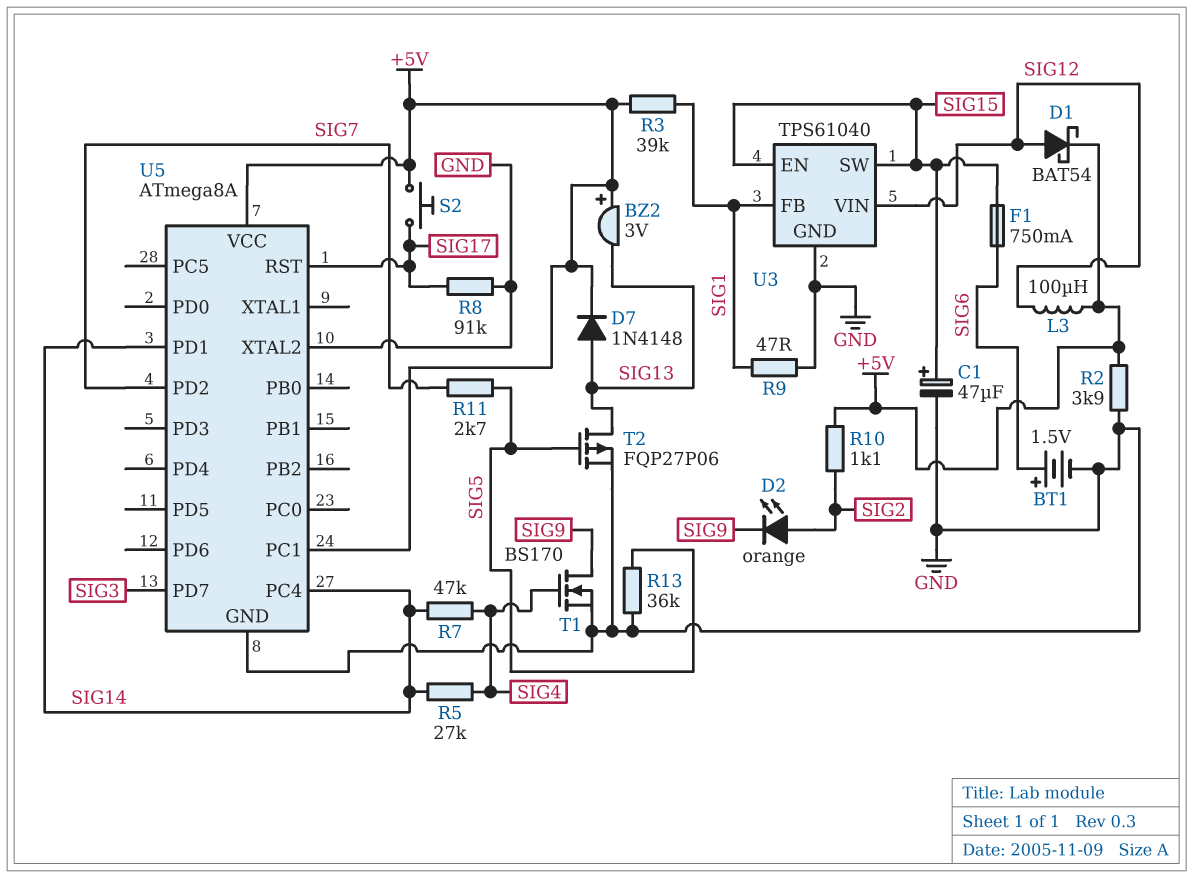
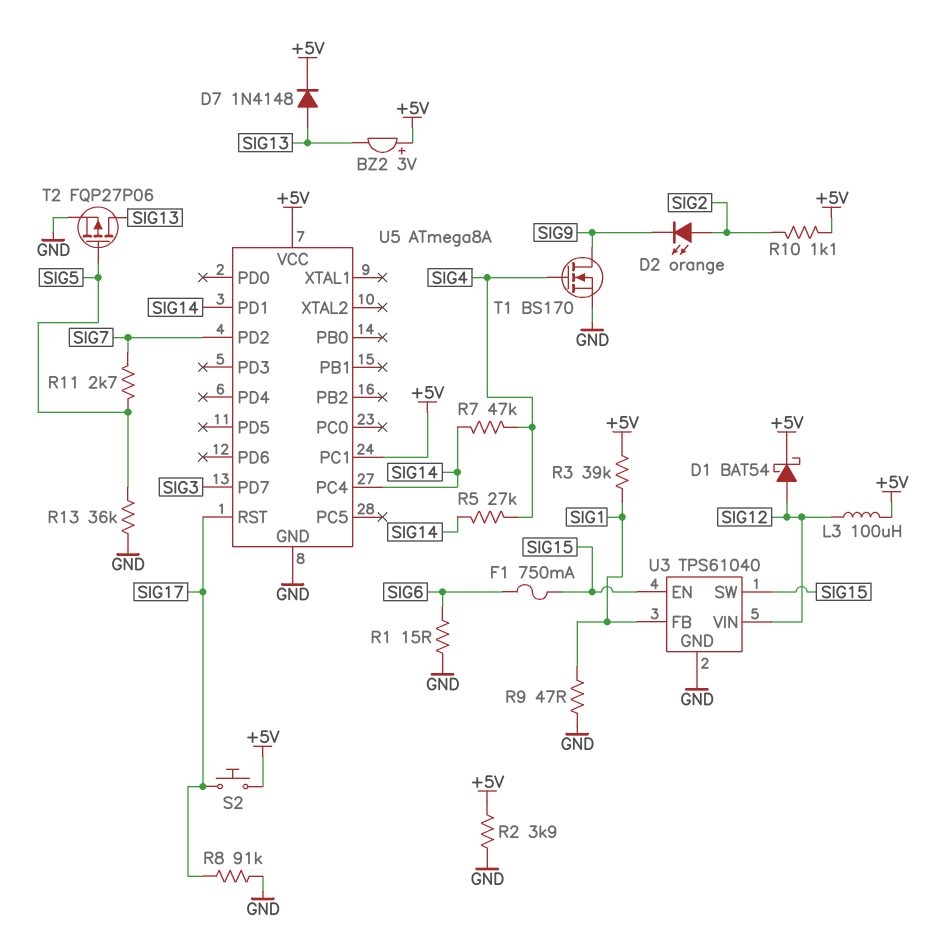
BT1: 1.5V (plus SIG6, minus GND) -> none
C1: 47uF (plus SIG15, minus GND) -> none
R1: none -> 15 (GND, SIG6)
U5 pin XTAL2: GND -> none

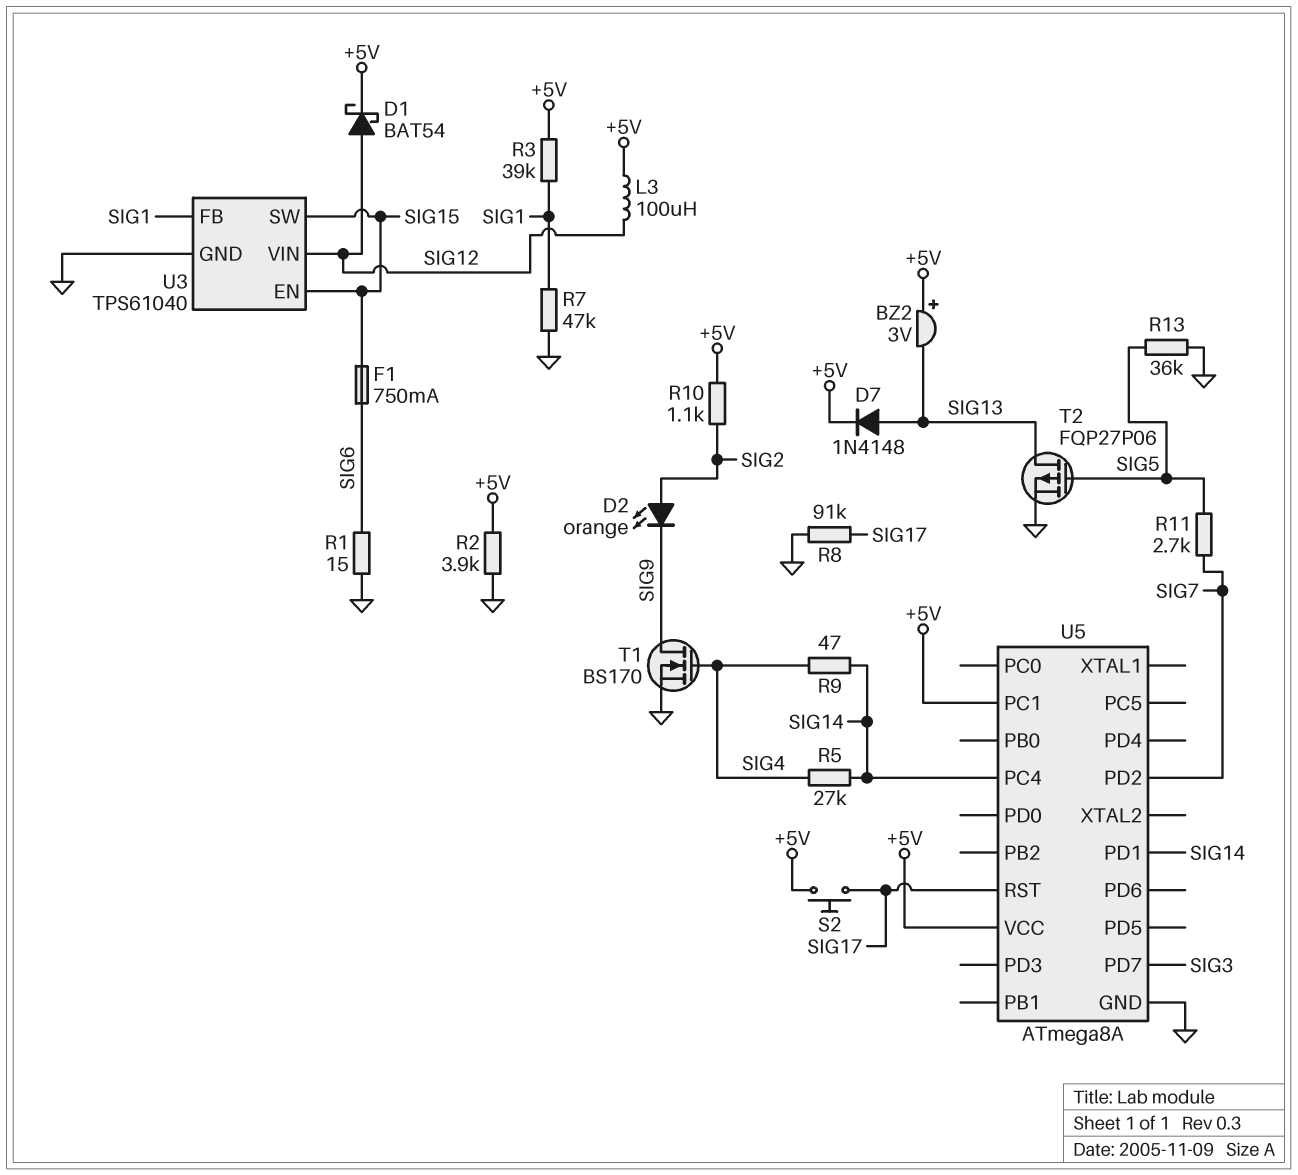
R7: 47k (SIG4, SIG14) -> 47k (GND, SIG1)
R9: 47 (GND, SIG1) -> 47 (SIG4, SIG14)

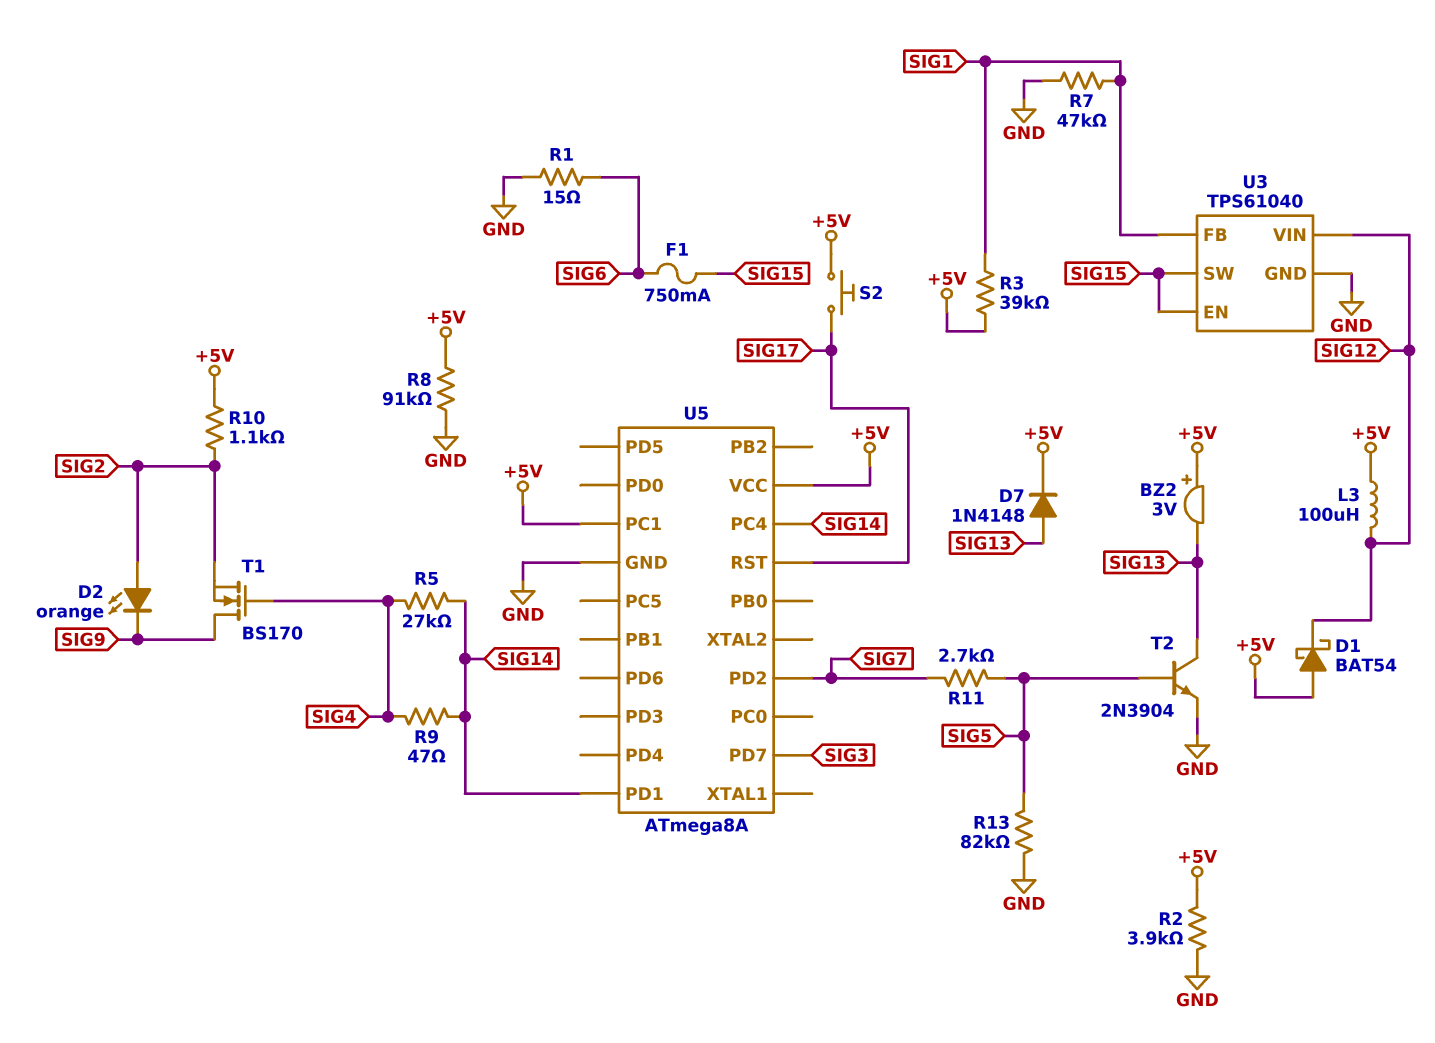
D1: schottky BAT54 (A SIG12, K +5V) -> schottky BAT54 (A +5V, K SIG12)
R8: 91k (GND, SIG17) -> 91k (+5V, GND)
R13: 36k (GND, SIG5) -> 82k (GND, SIG5)
T1: NMOS BS170 (G SIG4, D SIG9, S GND) -> NMOS BS170 (G SIG4, D SIG9, S SIG2)
T2: PMOS FQP27P06 (G SIG5, D SIG13, S GND) -> NPN 2N3904 (B SIG5, C SIG13, E GND)

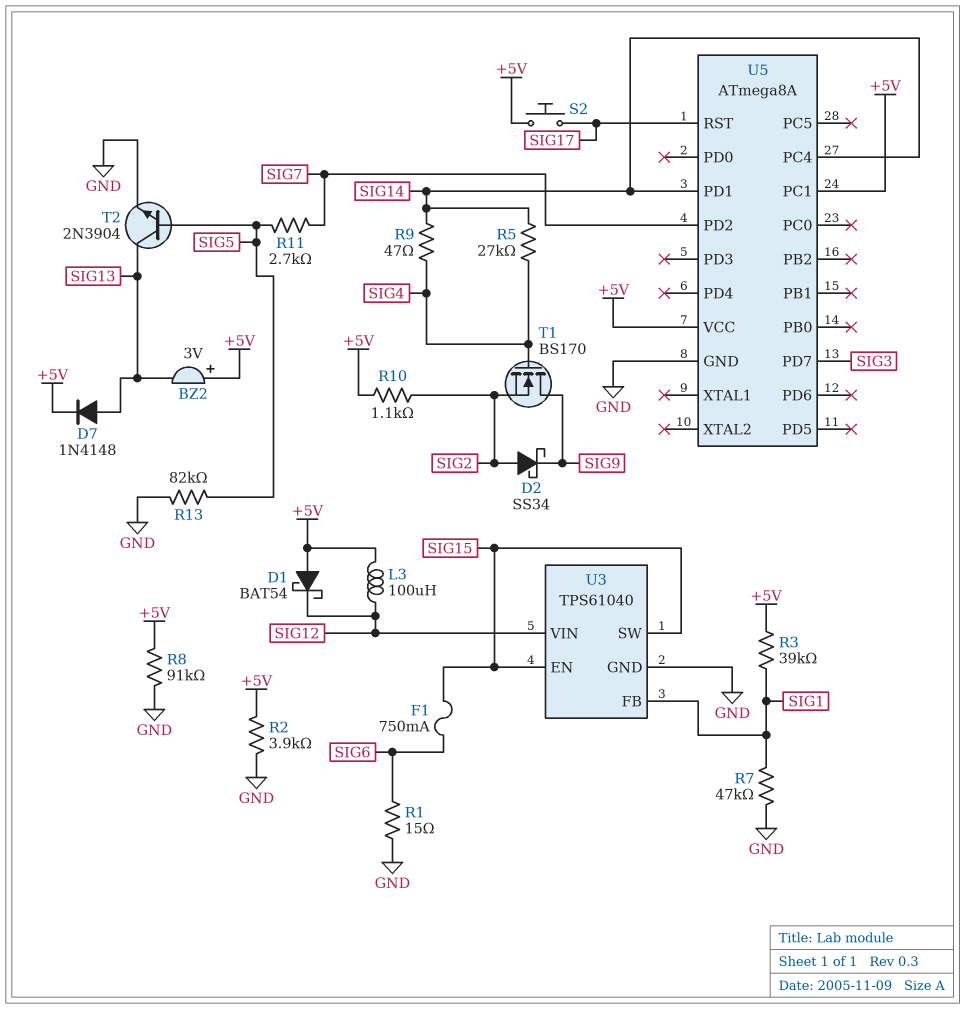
D2: LED orange (A SIG2, K SIG9) -> schottky SS34 (A SIG2, K SIG9)

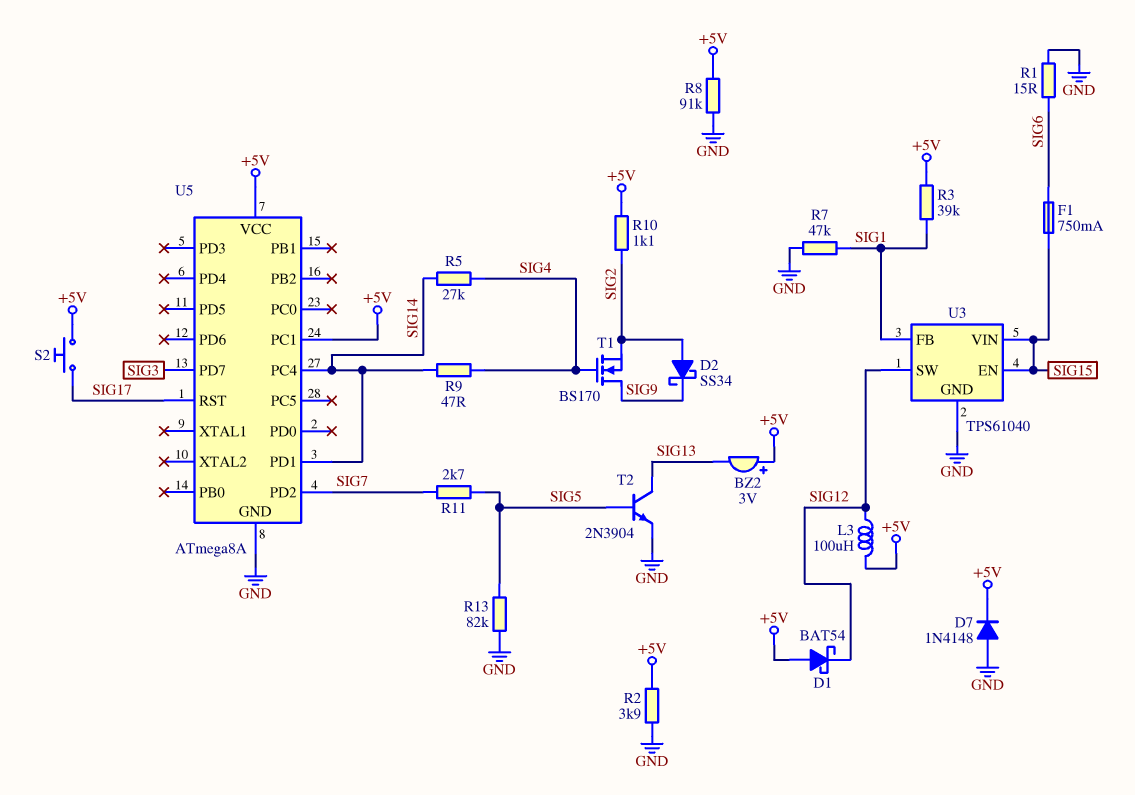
D7: diode 1N4148 (A SIG13, K +5V) -> diode 1N4148 (A GND, K +5V)
U3 pin SW: SIG15 -> SIG12
U3 pin VIN: SIG12 -> SIG15

